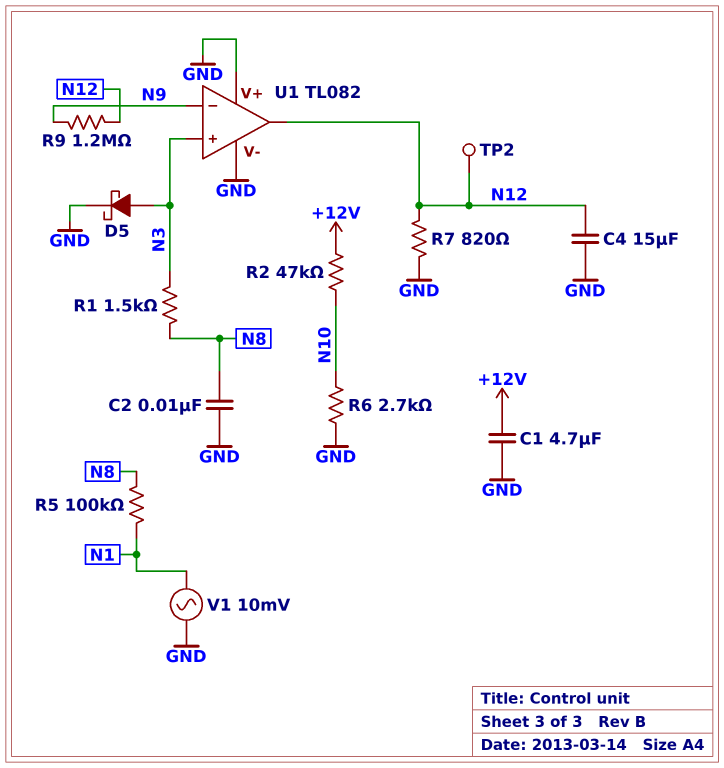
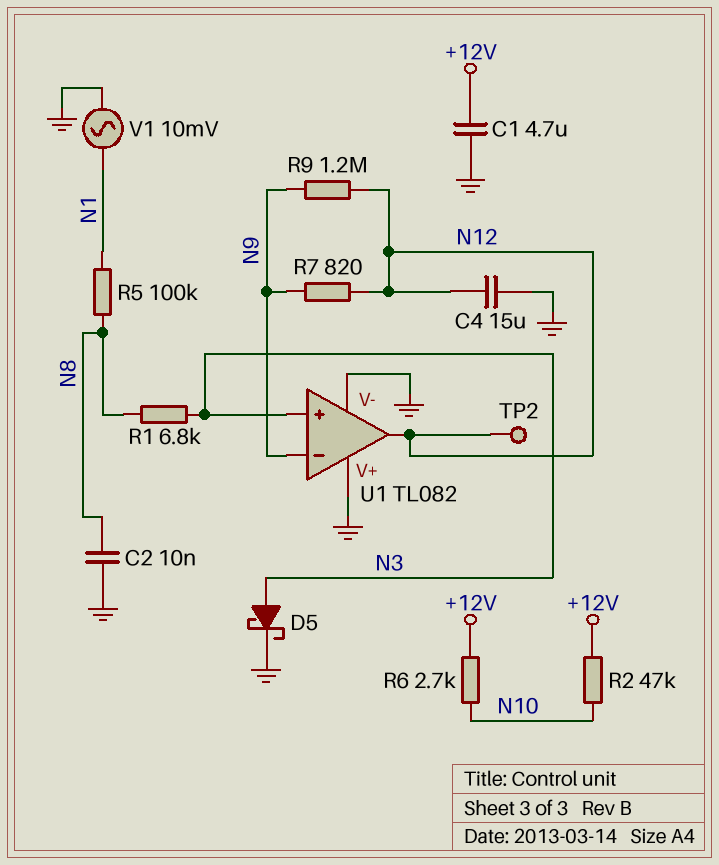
R1: 1.5k (N3, N8) -> 6.8k (N3, N8)
R6: 2.7k (GND, N10) -> 2.7k (+12V, N10)
R7: 820 (GND, N12) -> 820 (N9, N12)

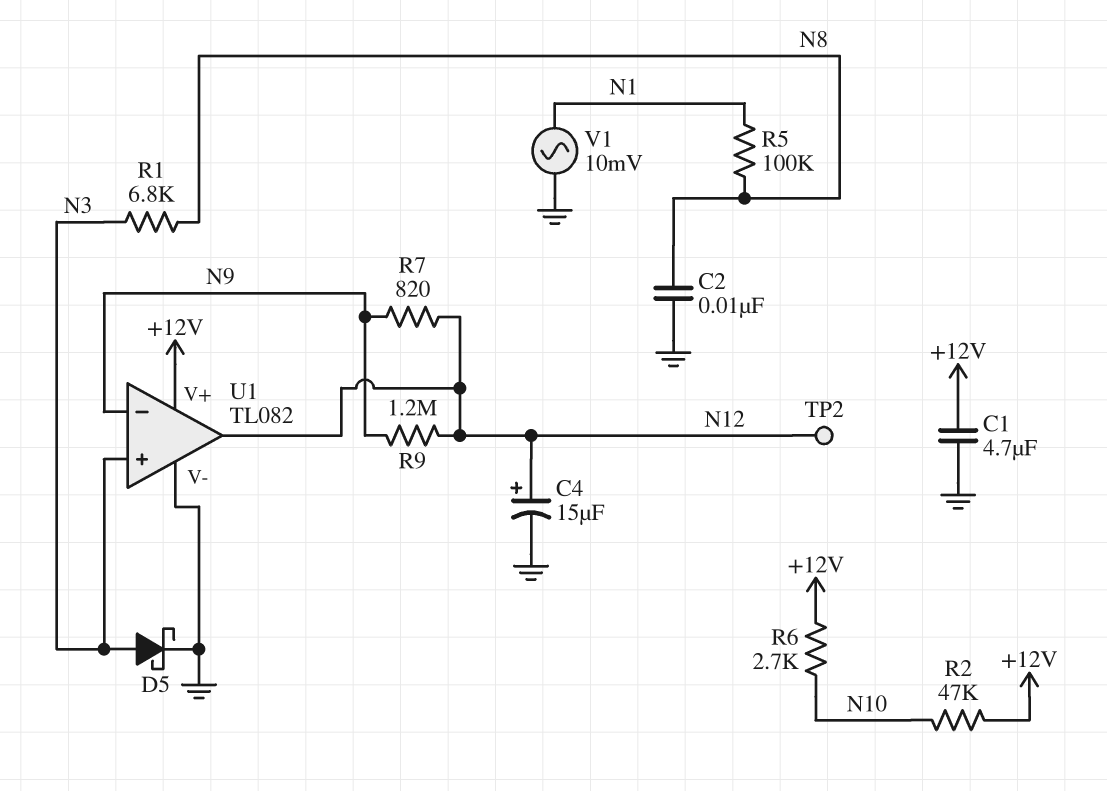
C4: 15uF (GND, N12) -> 15uF (plus N12, minus GND)
U1 pin V+: GND -> +12V

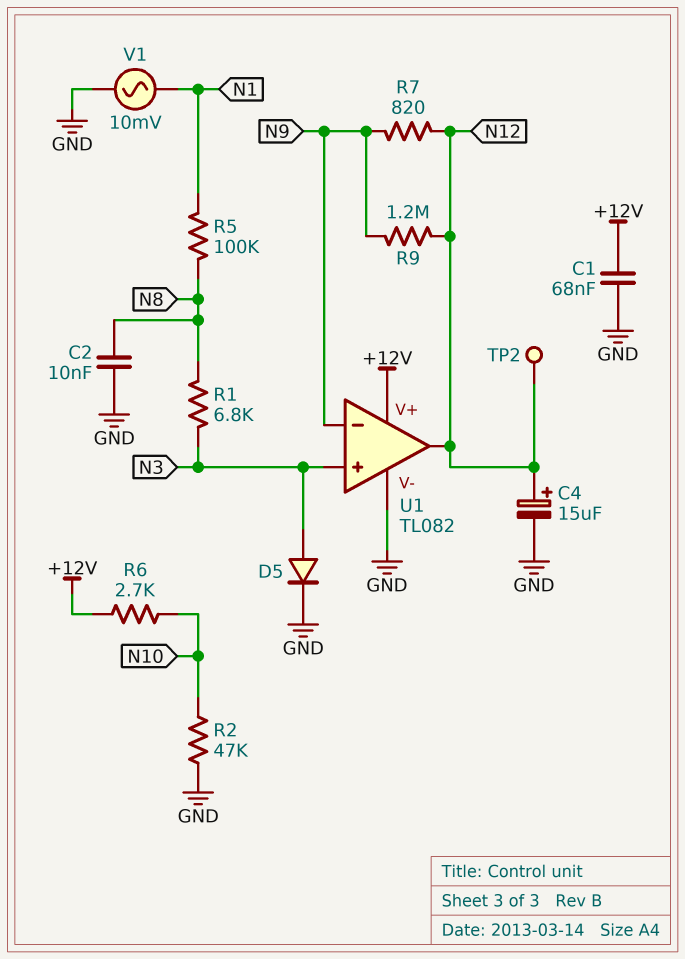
C1: 4.7uF (+12V, GND) -> 68nF (+12V, GND)
D5: schottky (A N3, K GND) -> diode (A N3, K GND)
R2: 47k (+12V, N10) -> 47k (GND, N10)

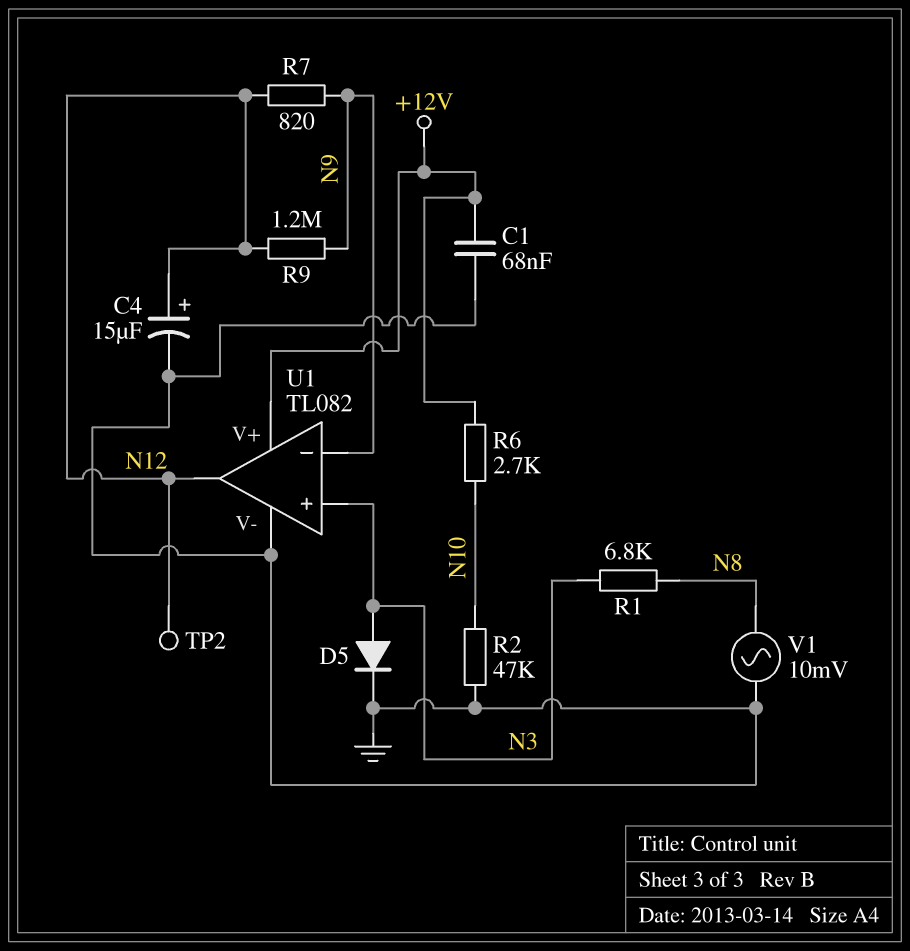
C2: 10nF (GND, N8) -> none
R5: 100k (N1, N8) -> none
V1: AC 10mV (GND, N1) -> AC 10mV (GND, N8)

